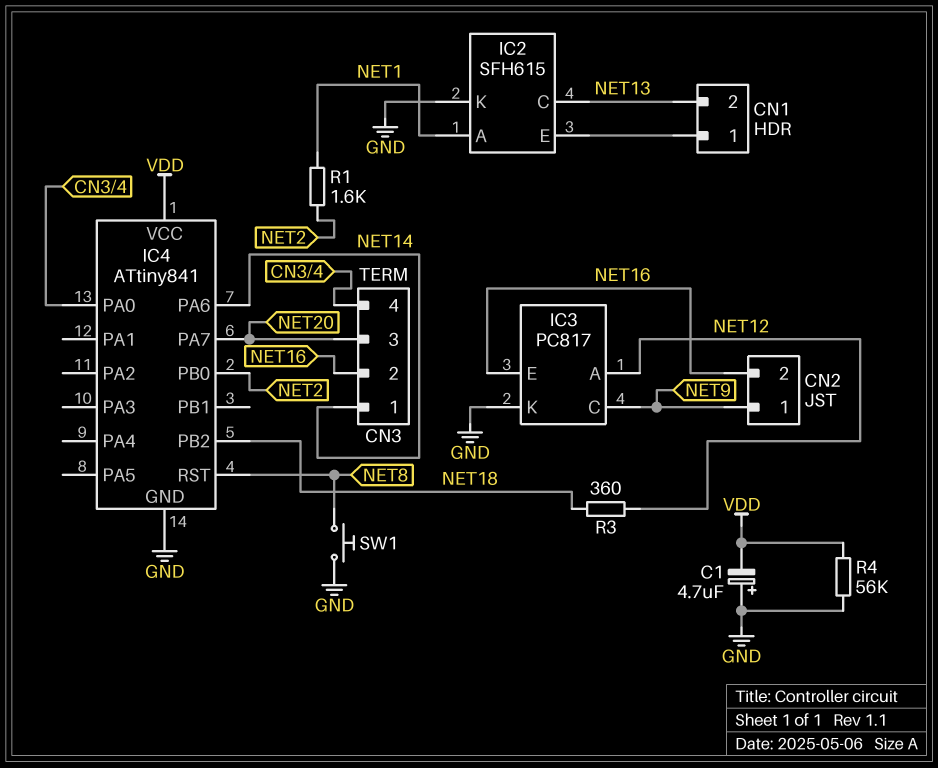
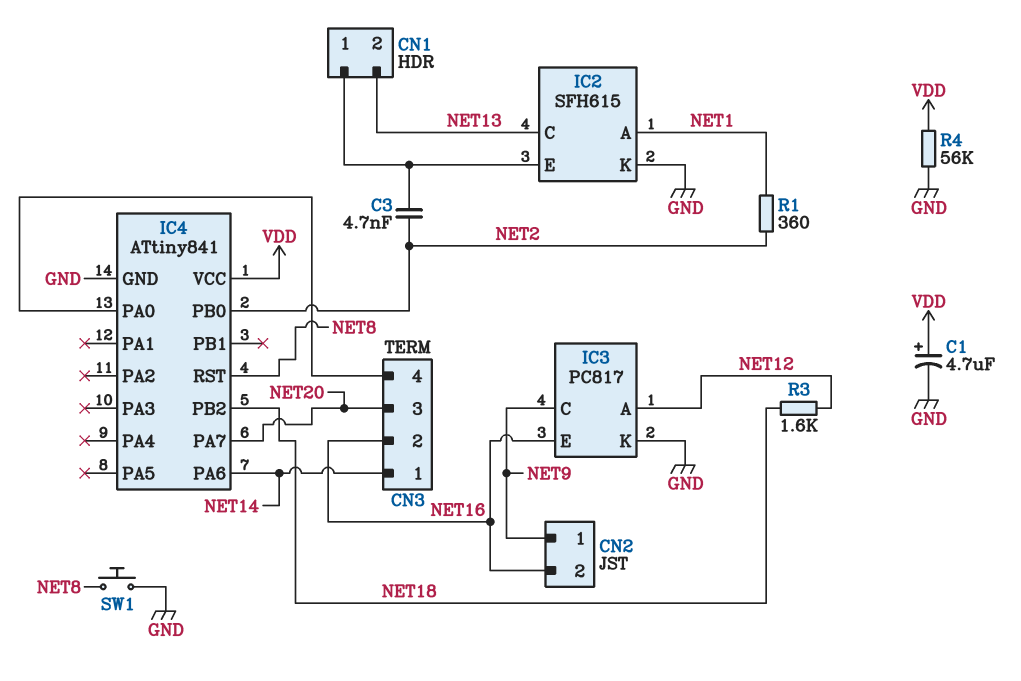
C1: 4.7uF (plus GND, minus VDD) -> 4.7uF (plus VDD, minus GND)
C3: none -> 4.7nF (CN1/1, NET2)
R1: 1.6k (NET1, NET2) -> 360 (NET1, NET2)
R3: 360 (NET12, NET18) -> 1.6k (NET12, NET18)

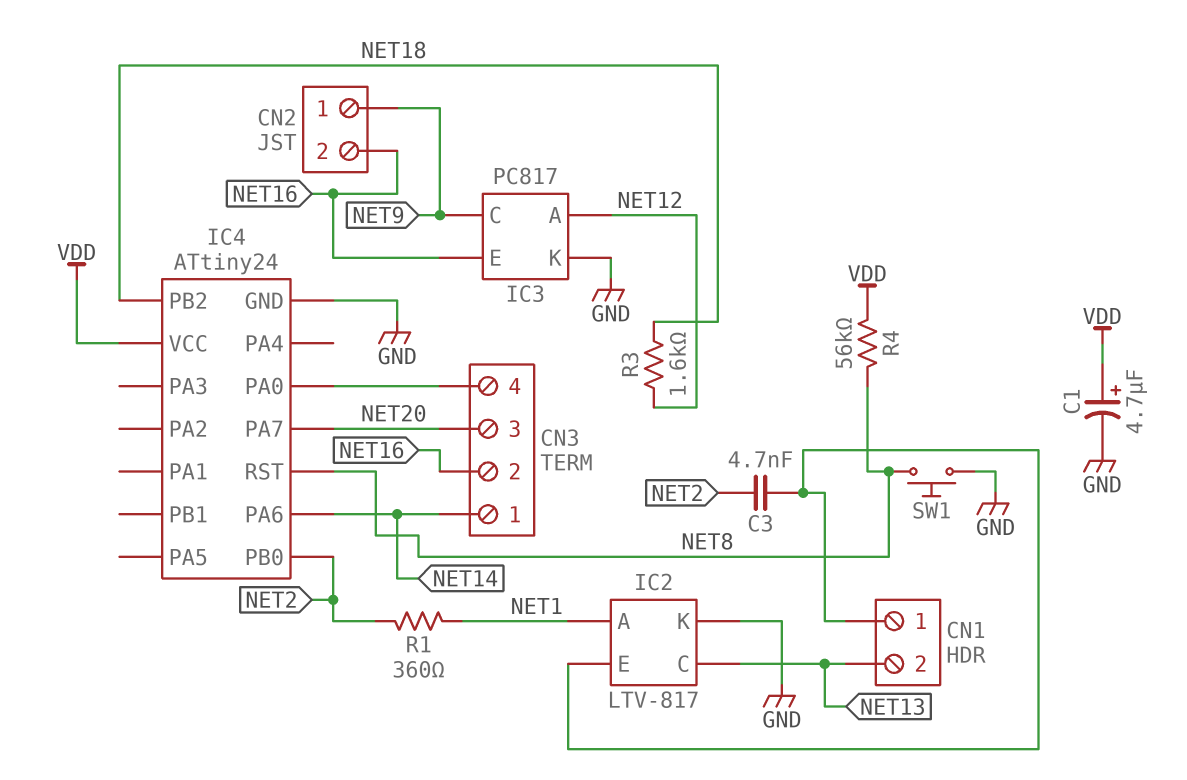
IC2: SFH615 -> LTV-817
IC4: ATtiny841 -> ATtiny24
R4: 56k (GND, VDD) -> 56k (NET8, VDD)

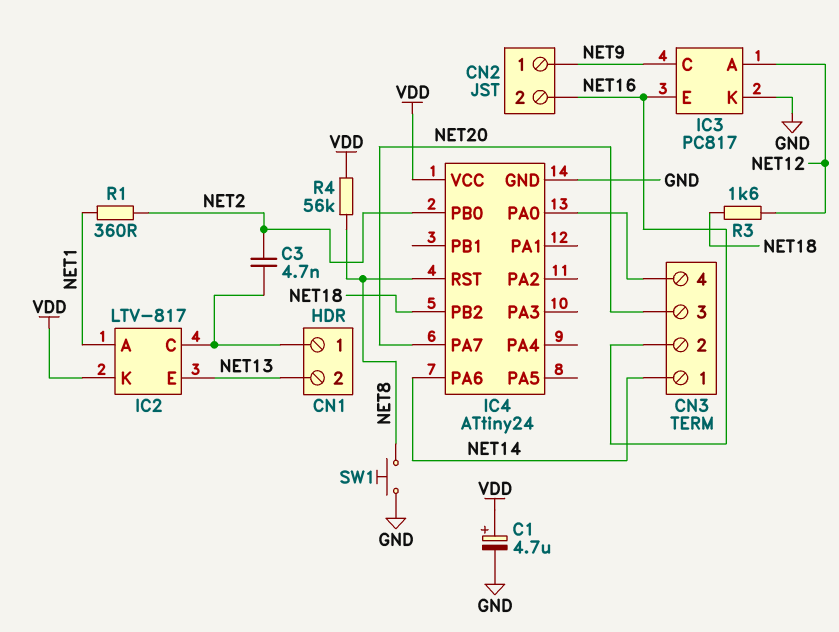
IC2 pin C: NET13 -> CN1/1
IC2 pin E: CN1/1 -> NET13
IC2 pin K: GND -> VDD

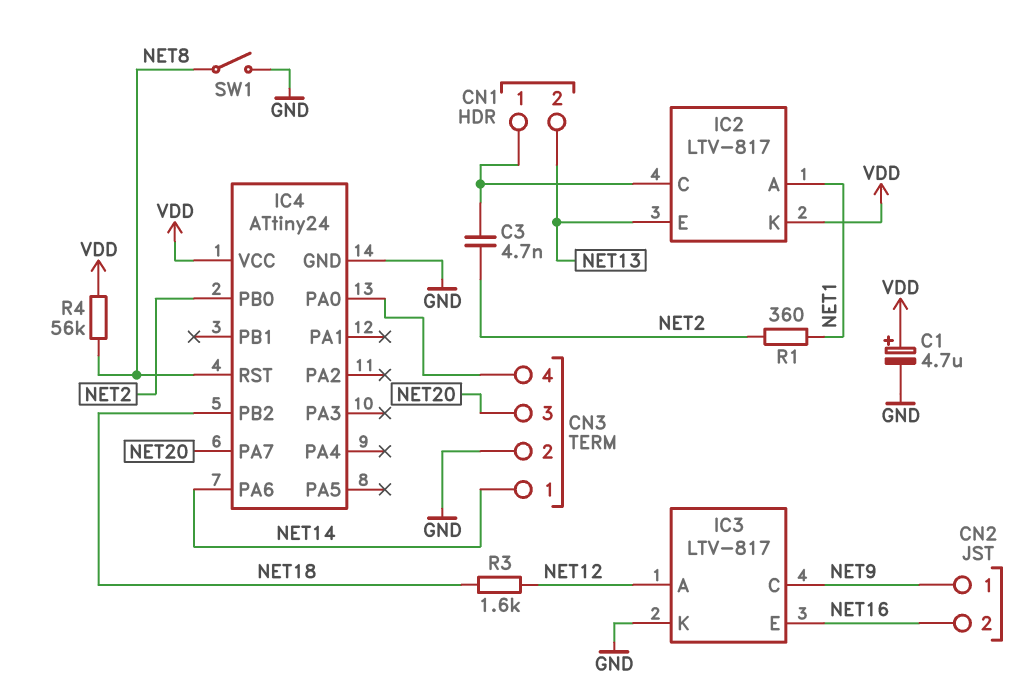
CN3 pin 2: NET16 -> GND
IC3: PC817 -> LTV-817
SW1: button (GND, NET8) -> switch (GND, NET8)

